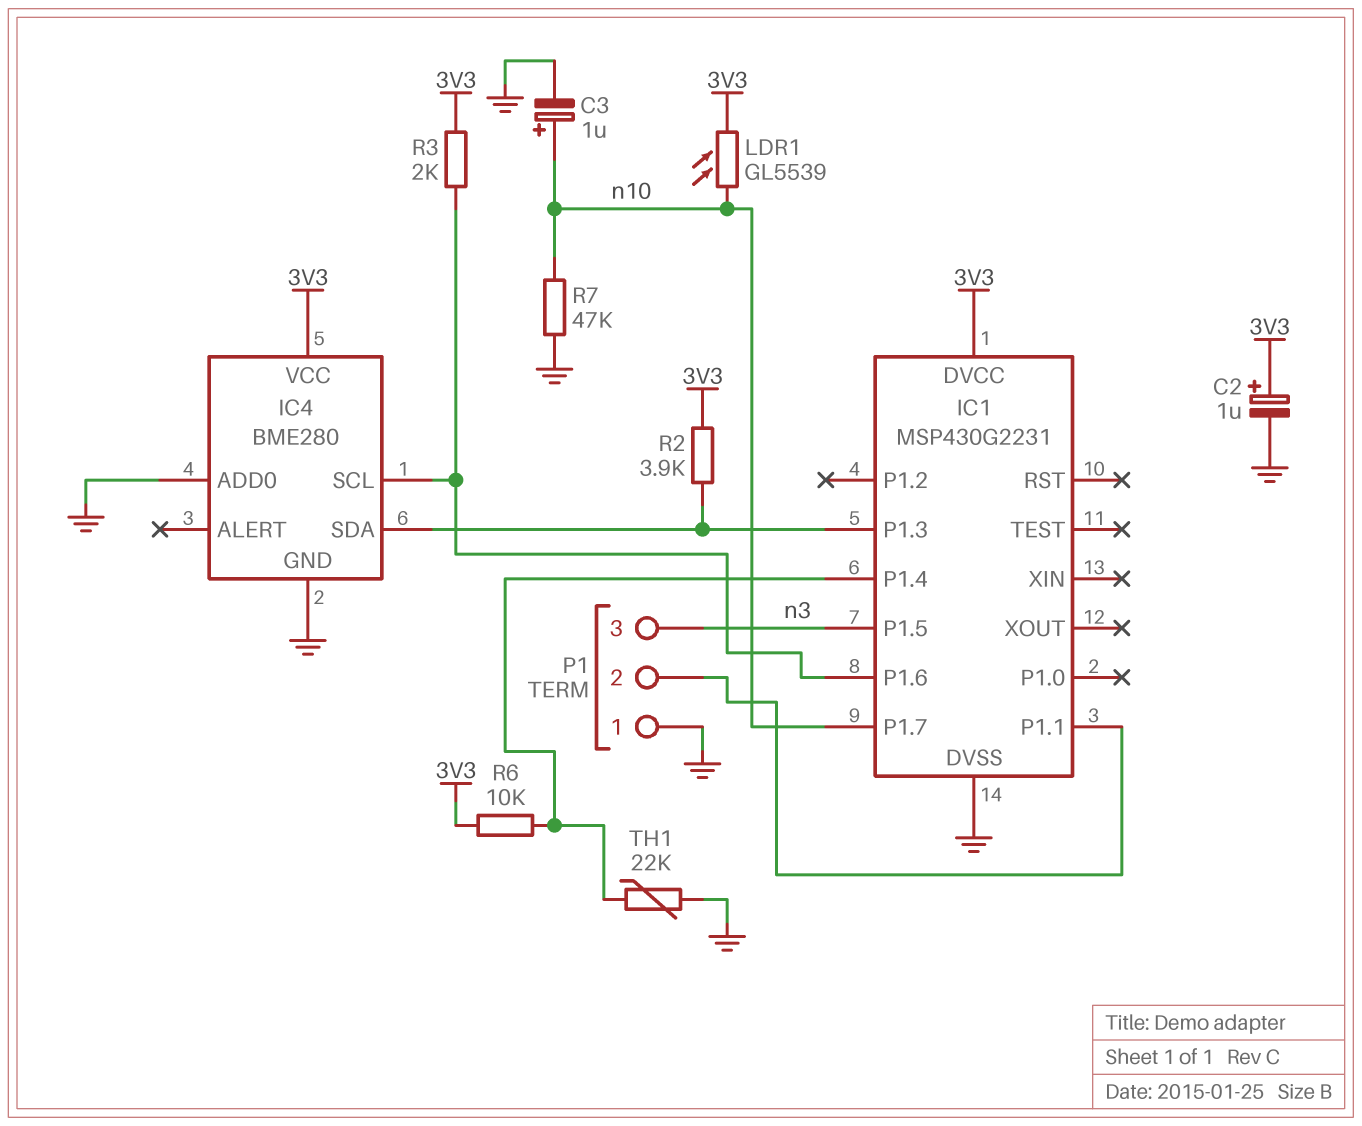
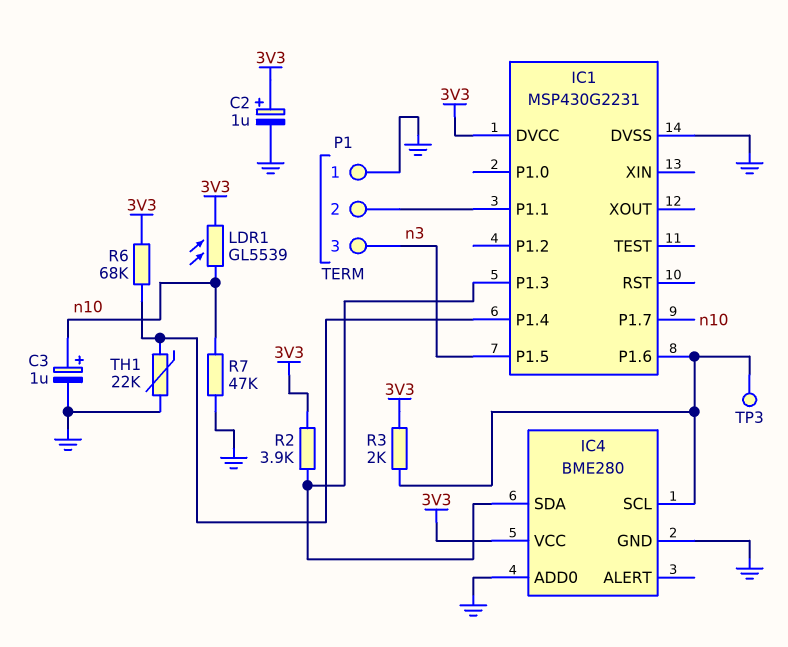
R6: 10k (3V3, IC1/P1.4) -> 68k (3V3, IC1/P1.4)
TP3: none -> test point (IC1/P1.6)

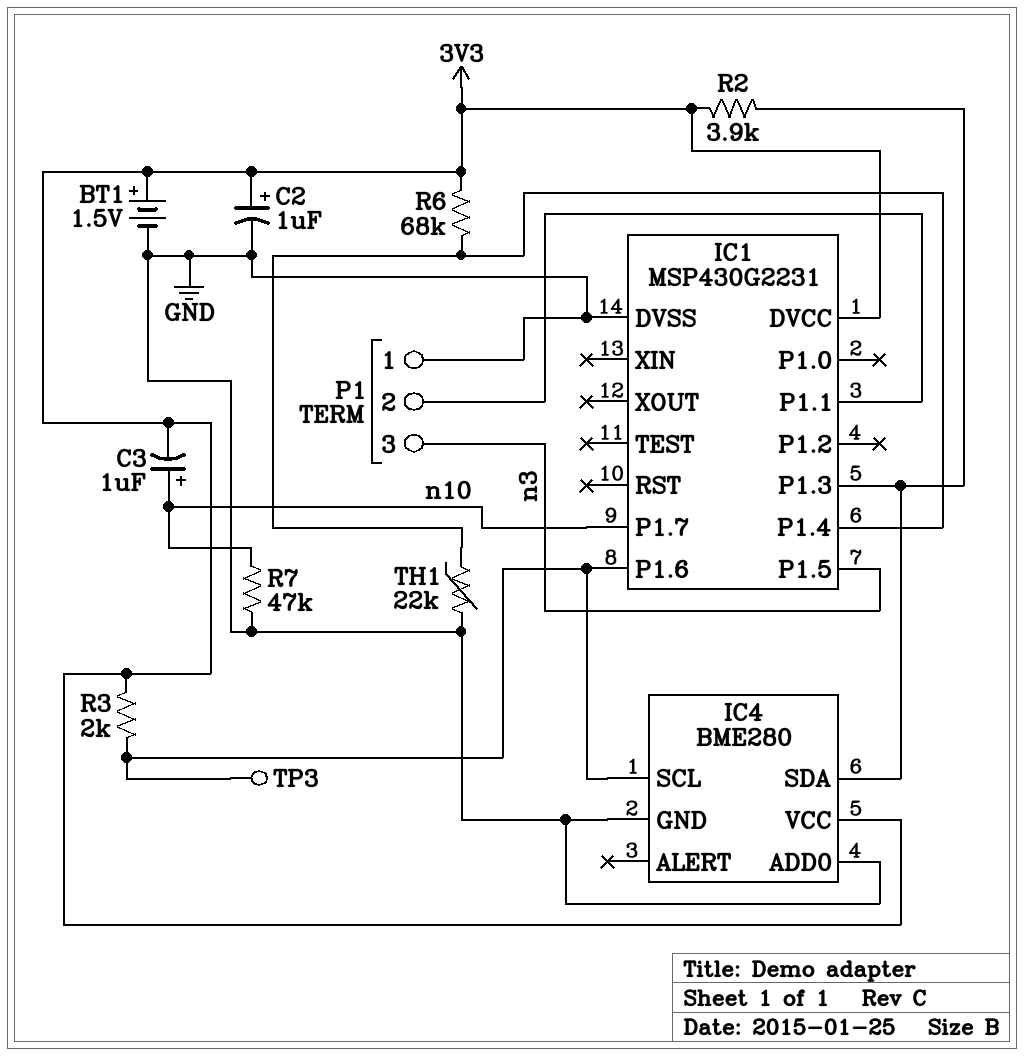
BT1: none -> 1.5V (plus 3V3, minus GND)
C3: 1uF (plus n10, minus GND) -> 1uF (plus n10, minus 3V3)
LDR1: GL5539 (3V3, n10) -> none

